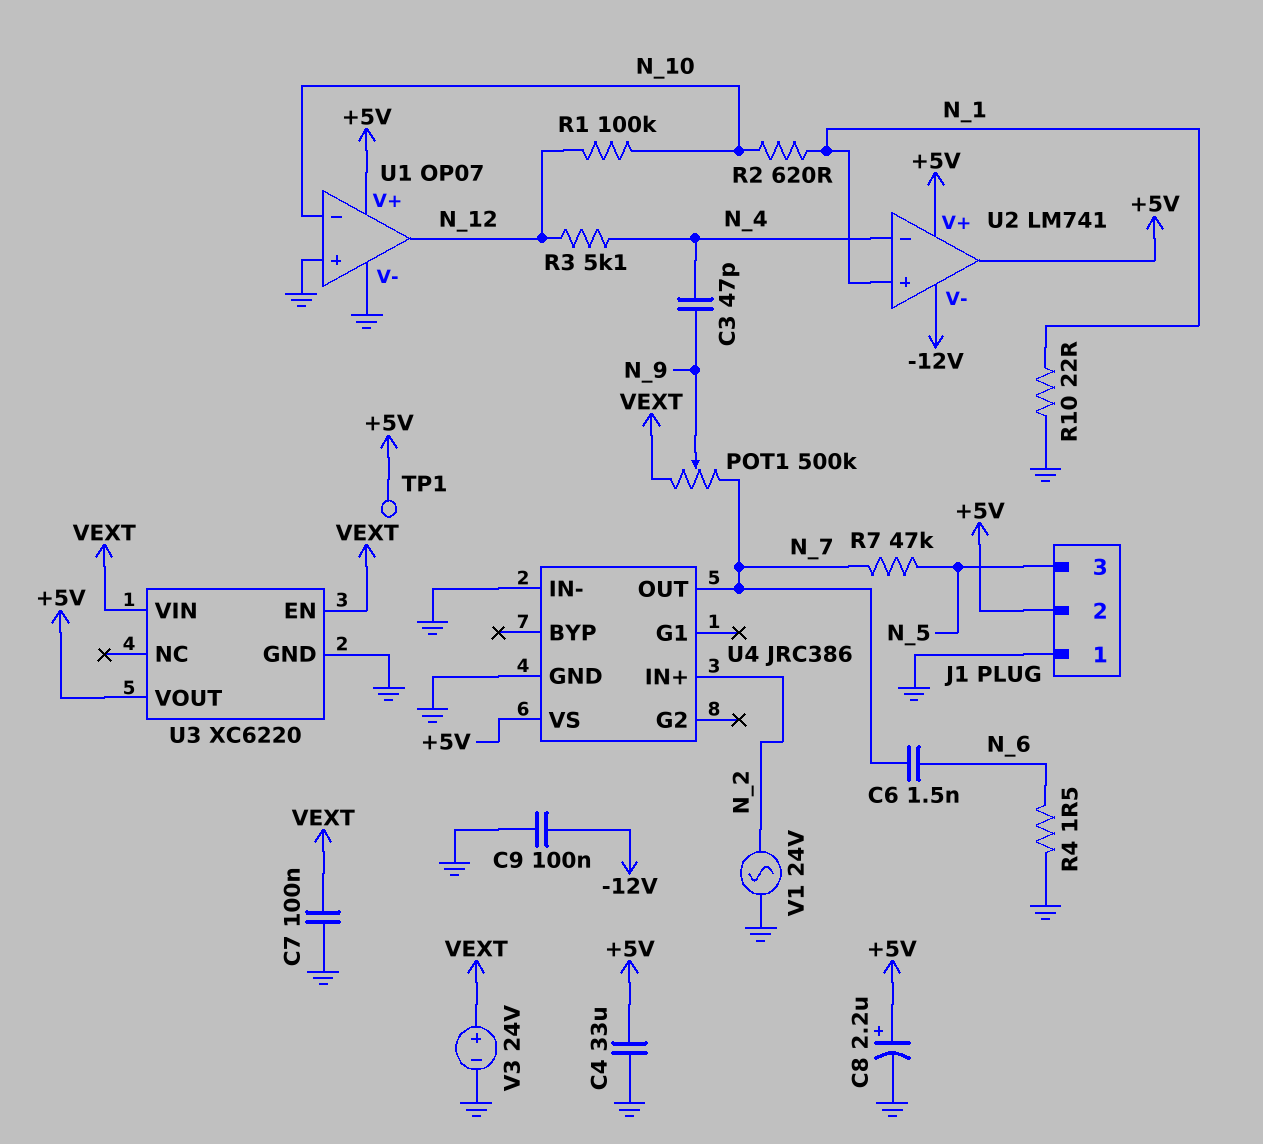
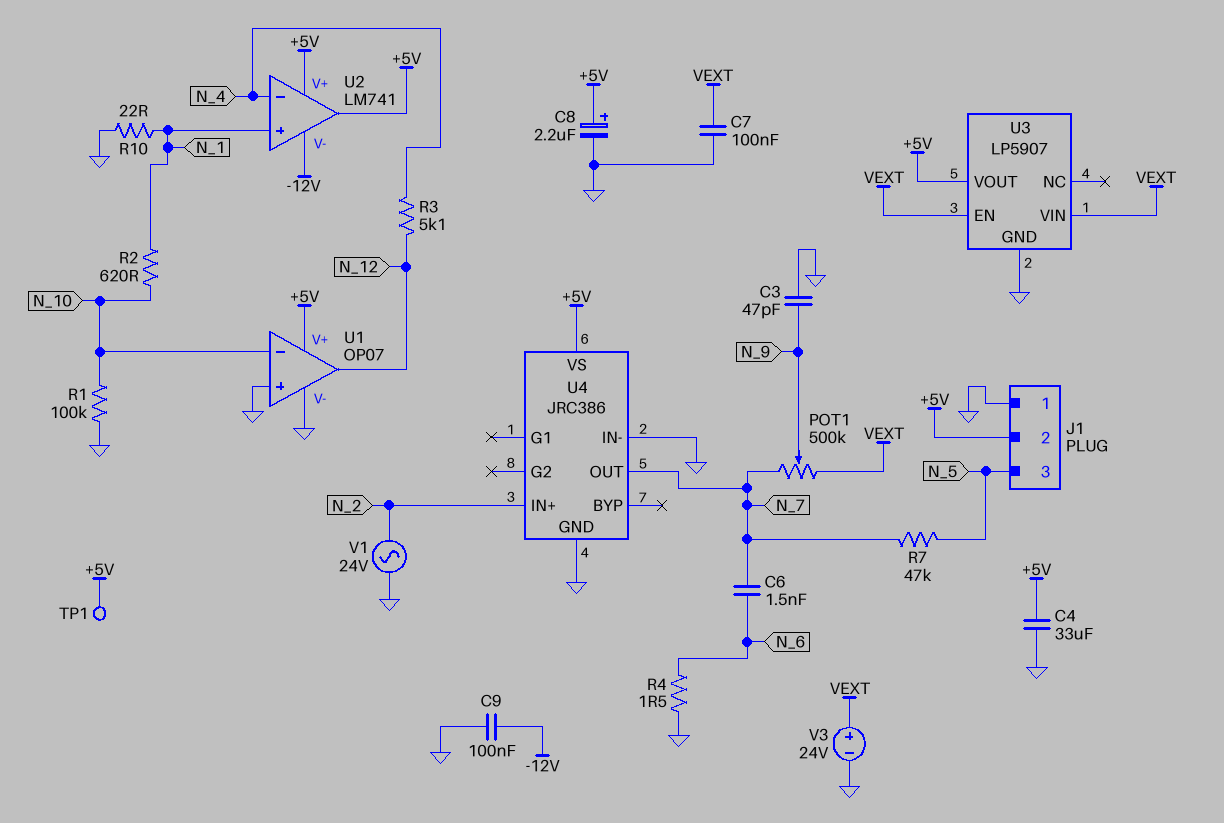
C3: 47pF (N_4, N_9) -> 47pF (GND, N_9)
R1: 100k (N_10, N_12) -> 100k (GND, N_10)
U3: XC6220 -> LP5907

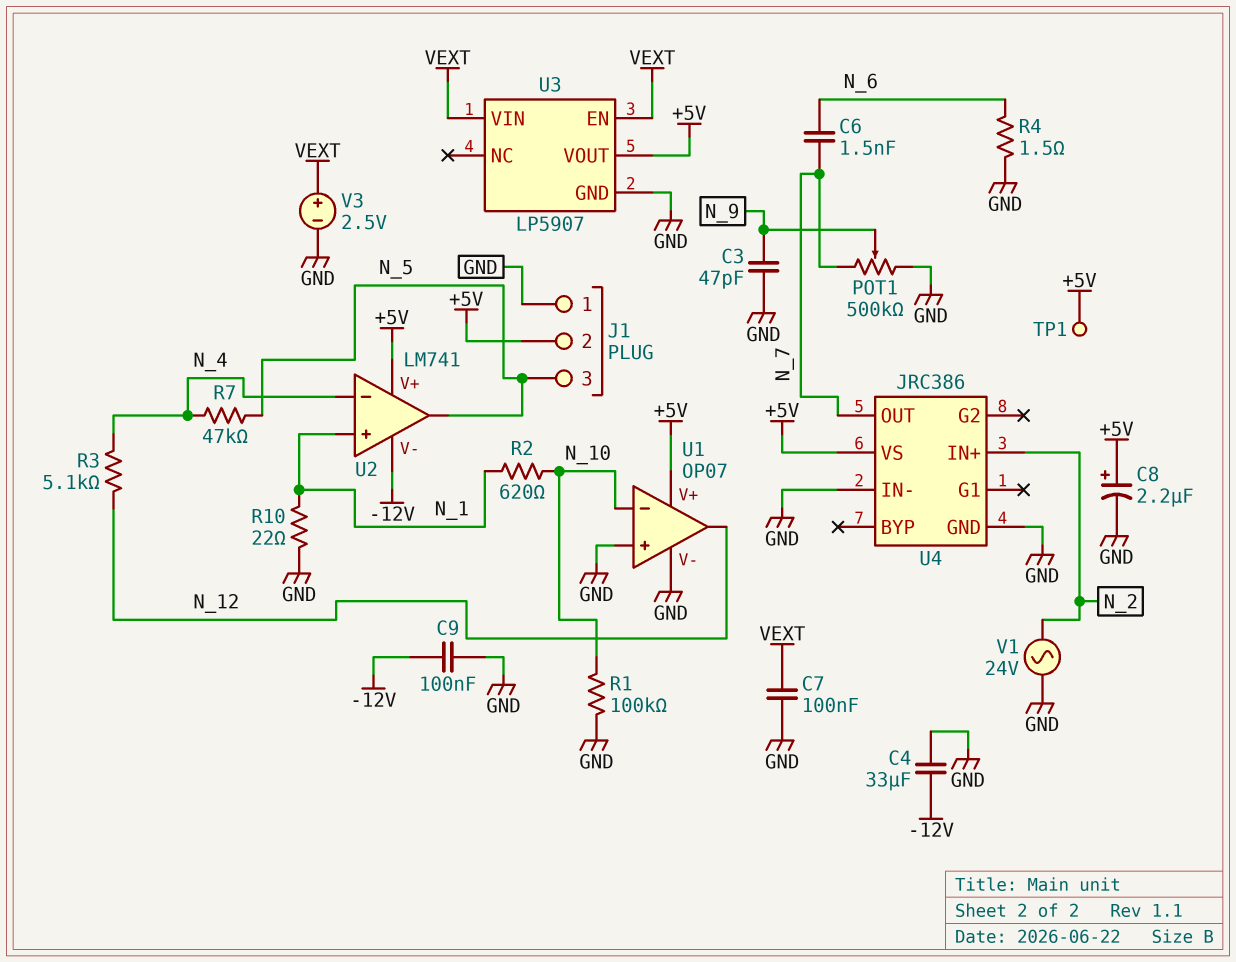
C4: 33uF (+5V, GND) -> 33uF (-12V, GND)
POT1: 500k (N_7, VEXT, wiper N_9) -> 500k (GND, N_7, wiper N_9)
R7: 47k (N_5, N_7) -> 47k (N_4, N_5)
U2 pin out: +5V -> N_5
V3: 24V (plus VEXT, minus GND) -> 2.5V (plus VEXT, minus GND)

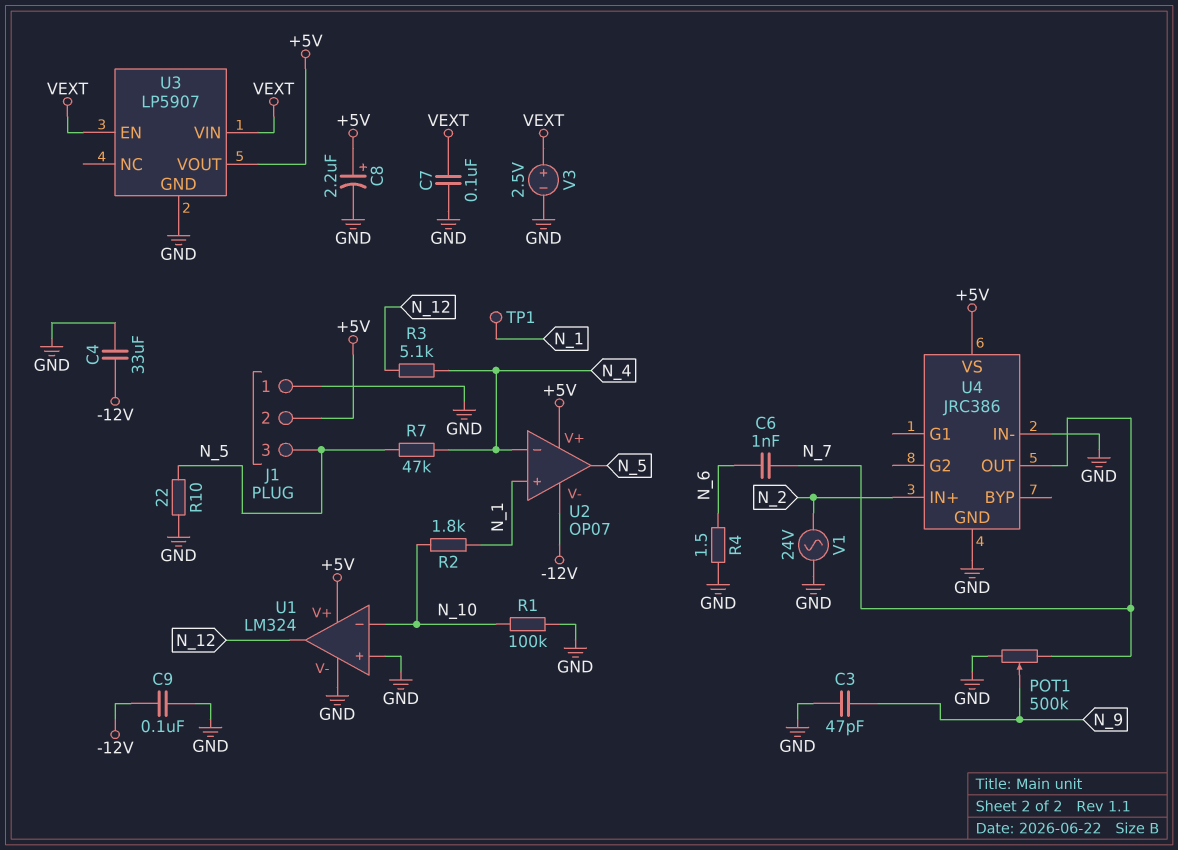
C6: 1.5nF (N_6, N_7) -> 1nF (N_6, N_7)
R2: 620 (N_1, N_10) -> 1.8k (N_1, N_10)
R10: 22 (GND, N_1) -> 22 (GND, N_5)
TP1: test point (+5V) -> test point (N_1)
U1: OP07 -> LM324
U2: LM741 -> OP07

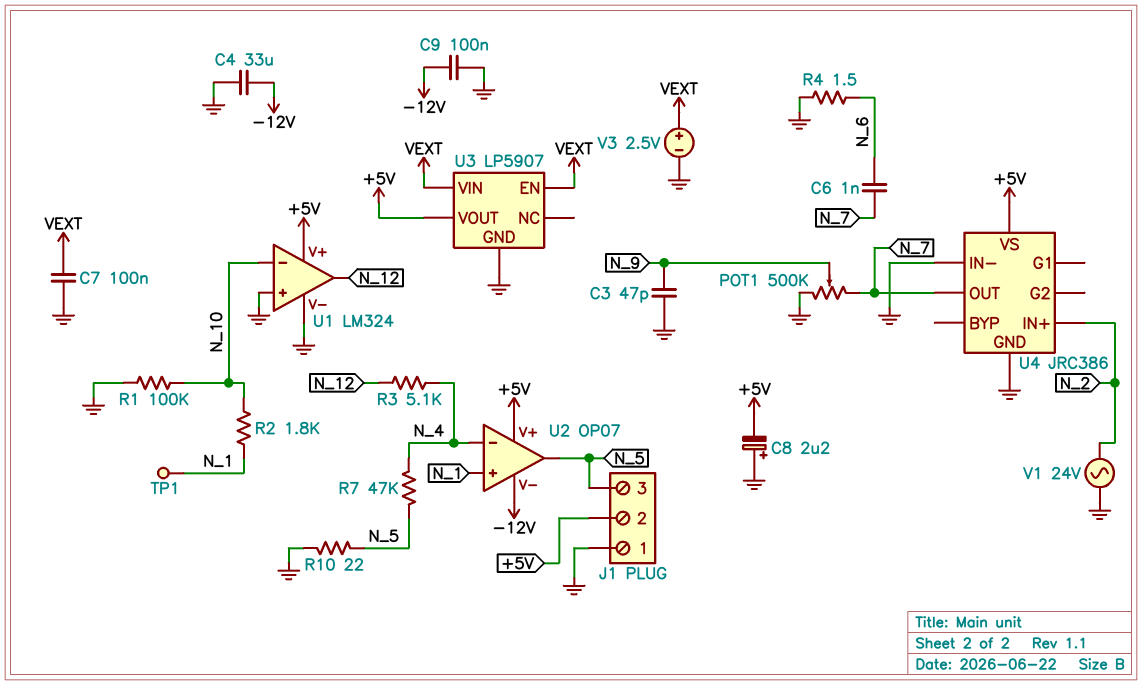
C8: 2.2uF (plus +5V, minus GND) -> 2.2uF (plus GND, minus +5V)

